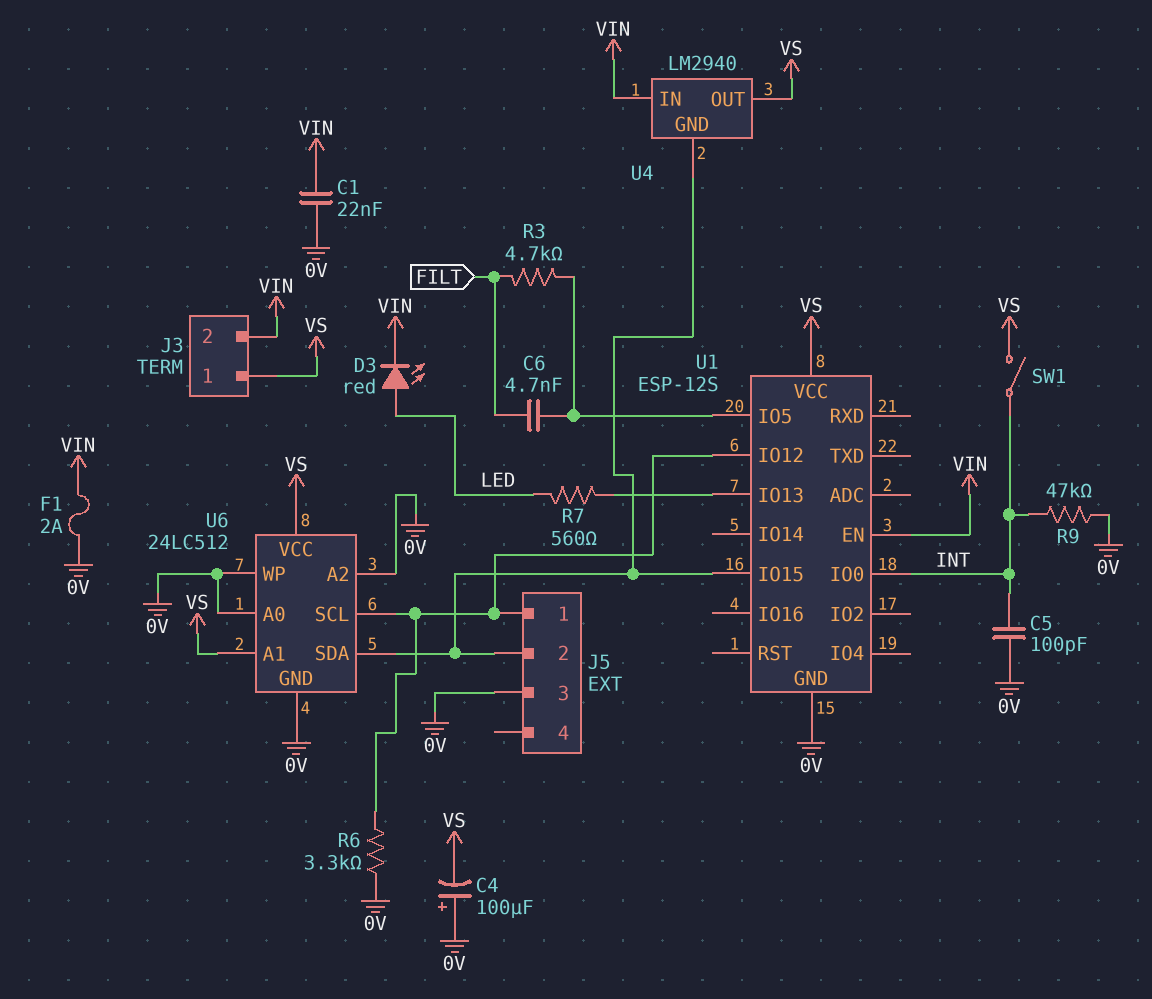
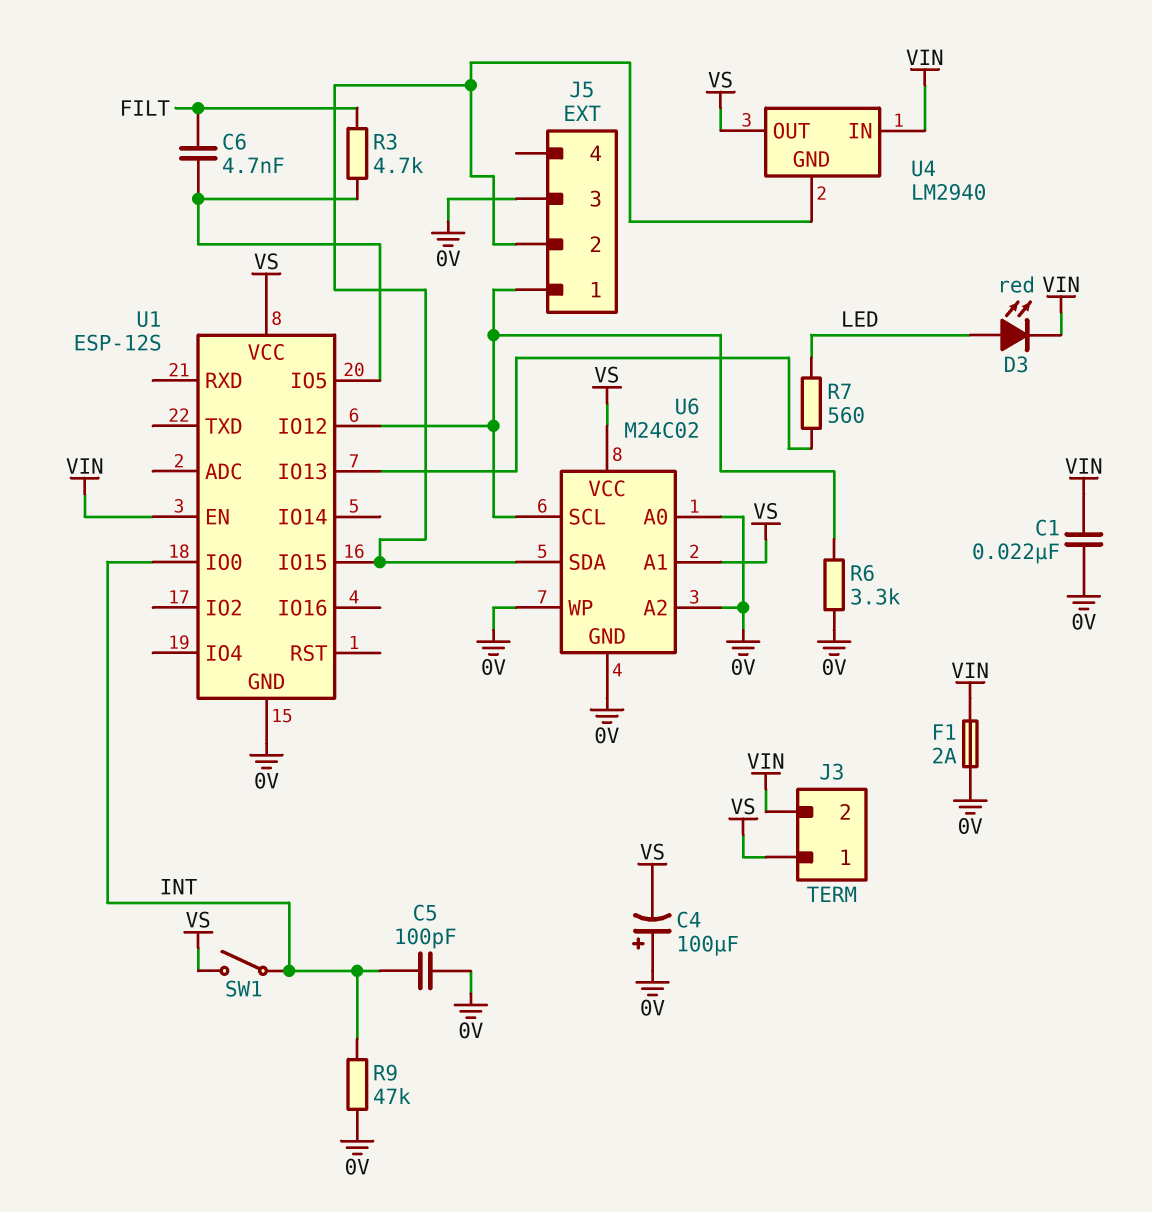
U6: 24LC512 -> M24C02

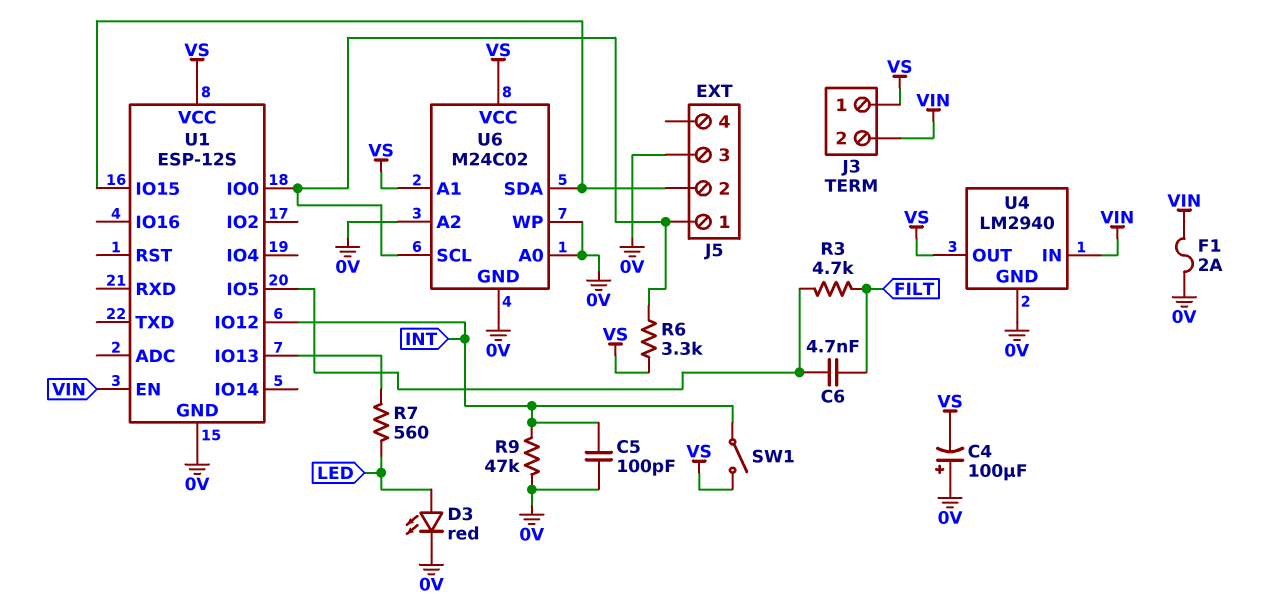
C1: 22nF (0V, VIN) -> none
D3: LED red (A LED, K VIN) -> LED red (A LED, K 0V)
R6: 3.3k (0V, J5/1) -> 3.3k (J5/1, VS)
U1 pin IO0: INT -> J5/1
U1 pin IO12: J5/1 -> INT
U4 pin GND: J5/2 -> 0V

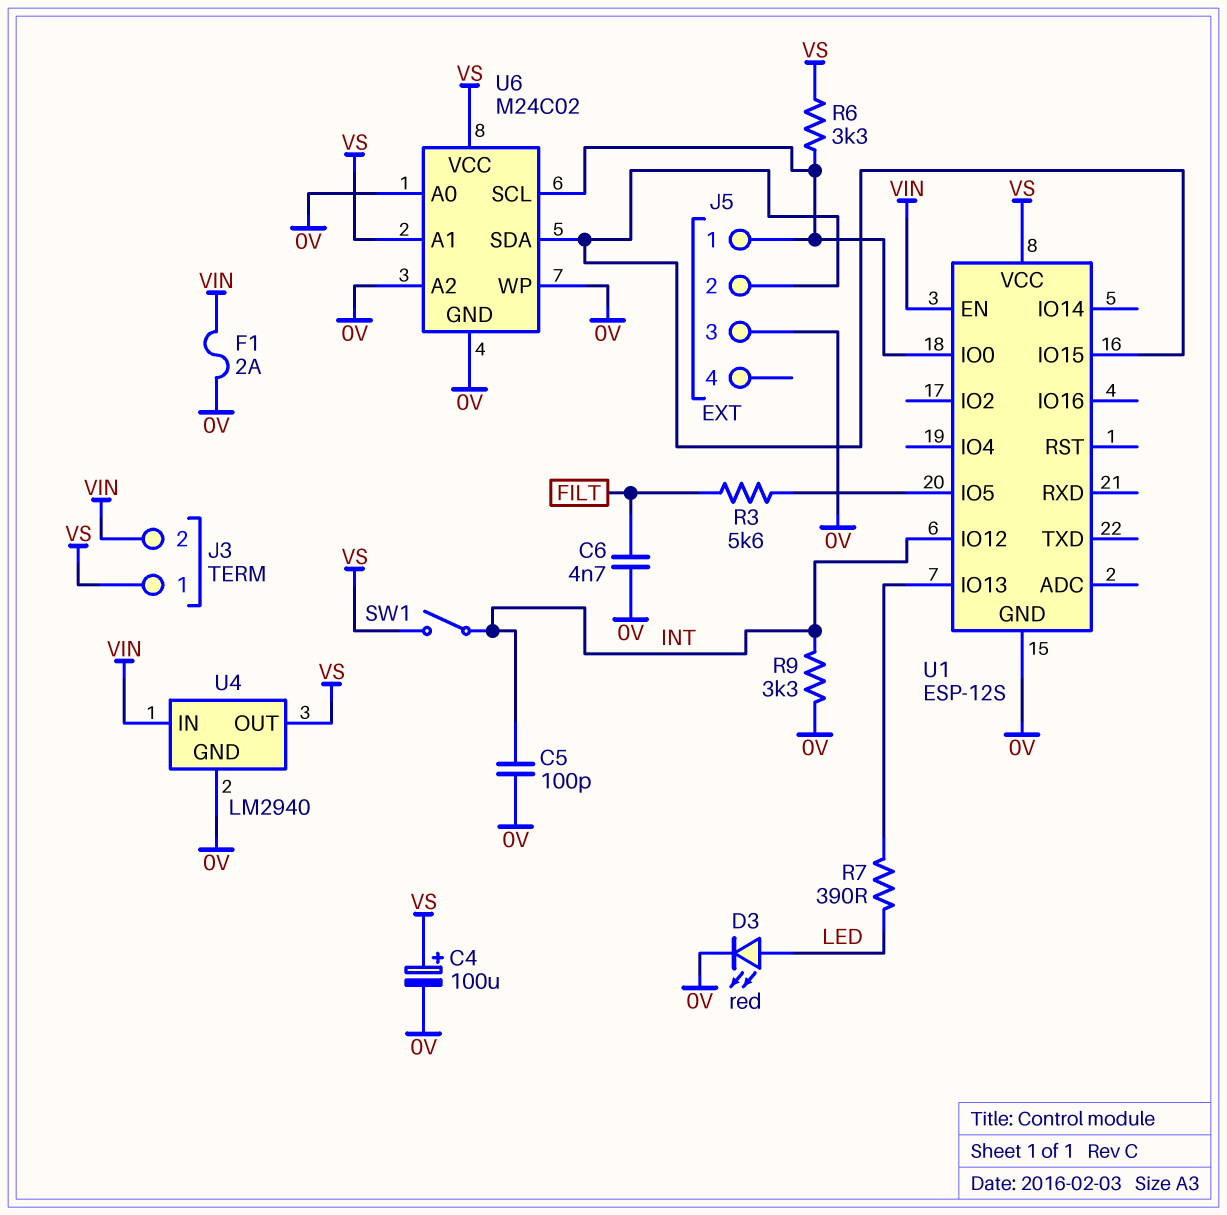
C4: 100uF (plus 0V, minus VS) -> 100uF (plus VS, minus 0V)
C6: 4.7nF (FILT, U1/IO5) -> 4.7nF (0V, FILT)
R3: 4.7k (FILT, U1/IO5) -> 5.6k (FILT, U1/IO5)
R7: 560 (LED, U1/IO13) -> 390 (LED, U1/IO13)
R9: 47k (0V, INT) -> 3.3k (0V, INT)

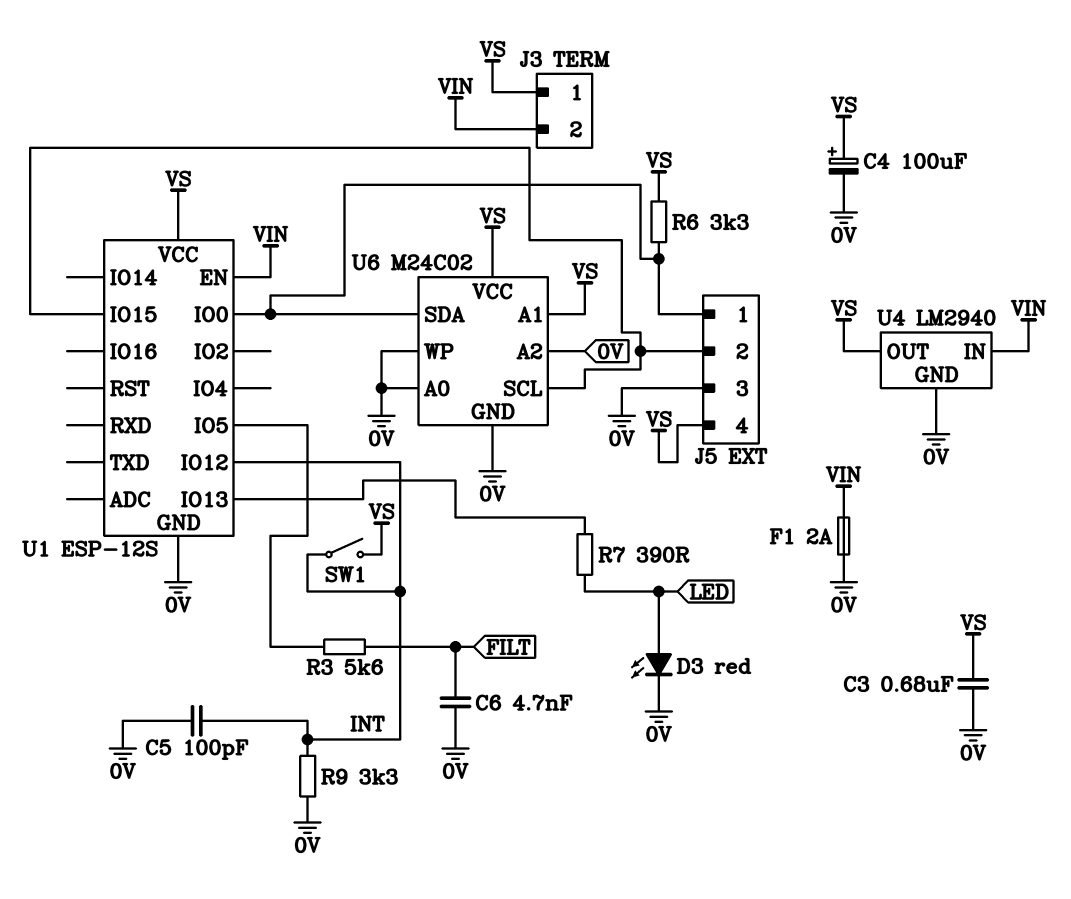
C3: none -> 680nF (0V, VS)
J5 pin 4: none -> VS
U6 pin SCL: J5/1 -> J5/2
U6 pin SDA: J5/2 -> J5/1

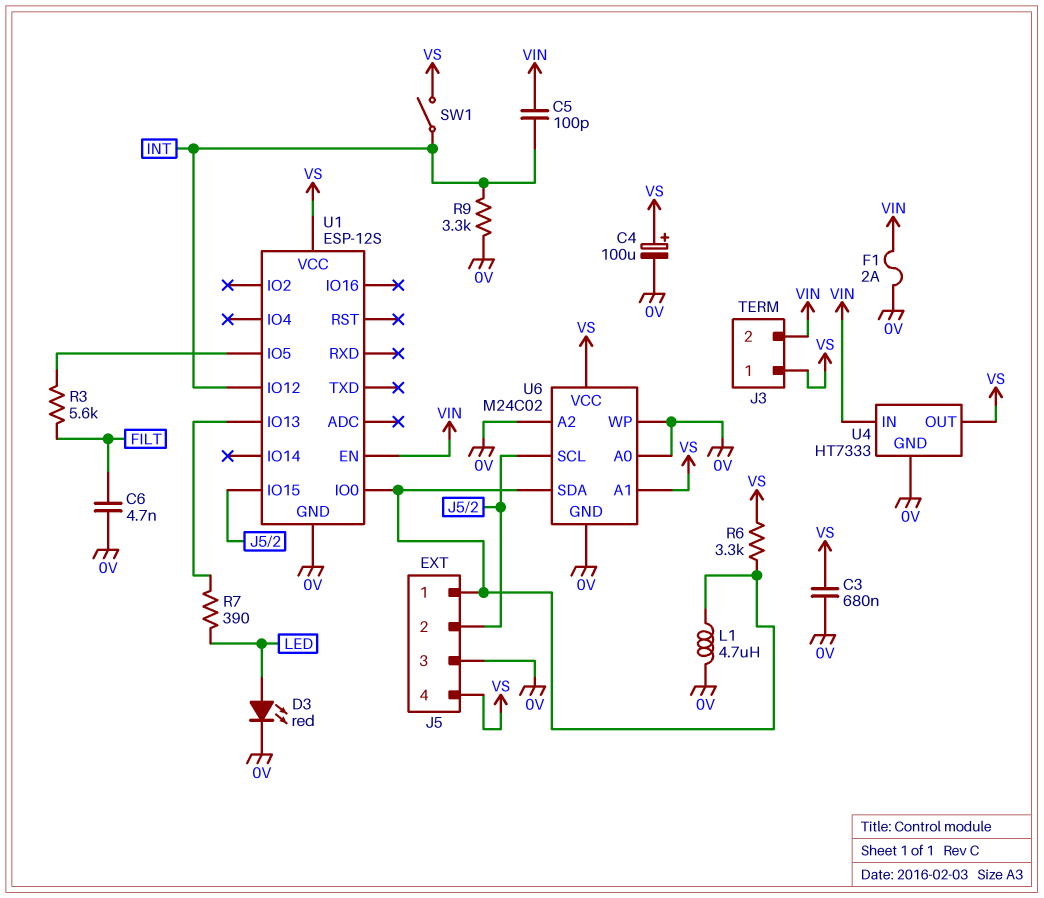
C5: 100pF (0V, INT) -> 100pF (INT, VIN)
L1: none -> 4.7uH (0V, J5/1)
U4: LM2940 -> HT7333

